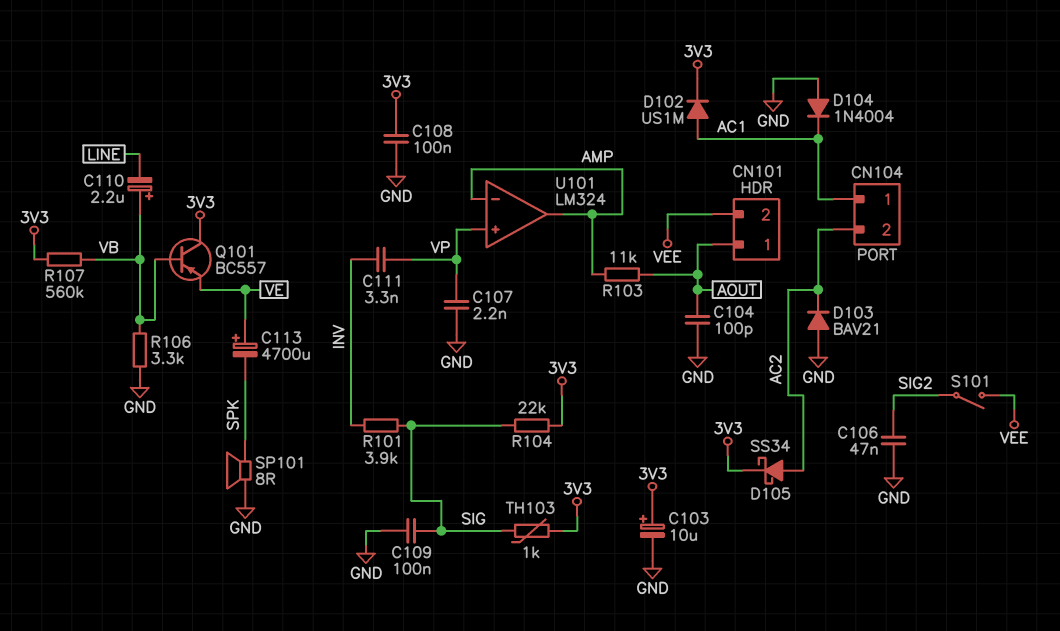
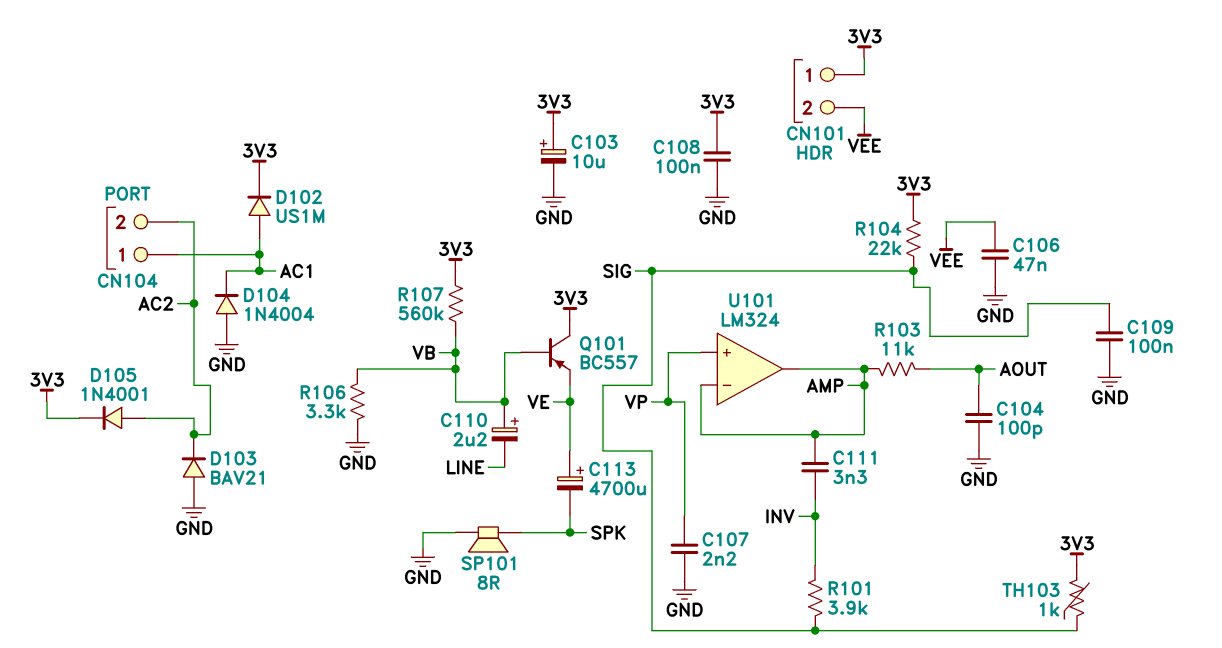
C106: 47nF (GND, SIG2) -> 47nF (GND, VEE)
C111: 3.3nF (INV, VP) -> 3.3nF (AMP, INV)
CN101 pin 1: AOUT -> 3V3
D105: schottky SS34 (A AC2, K 3V3) -> diode 1N4001 (A AC2, K 3V3)
S101: switch (SIG2, VEE) -> none

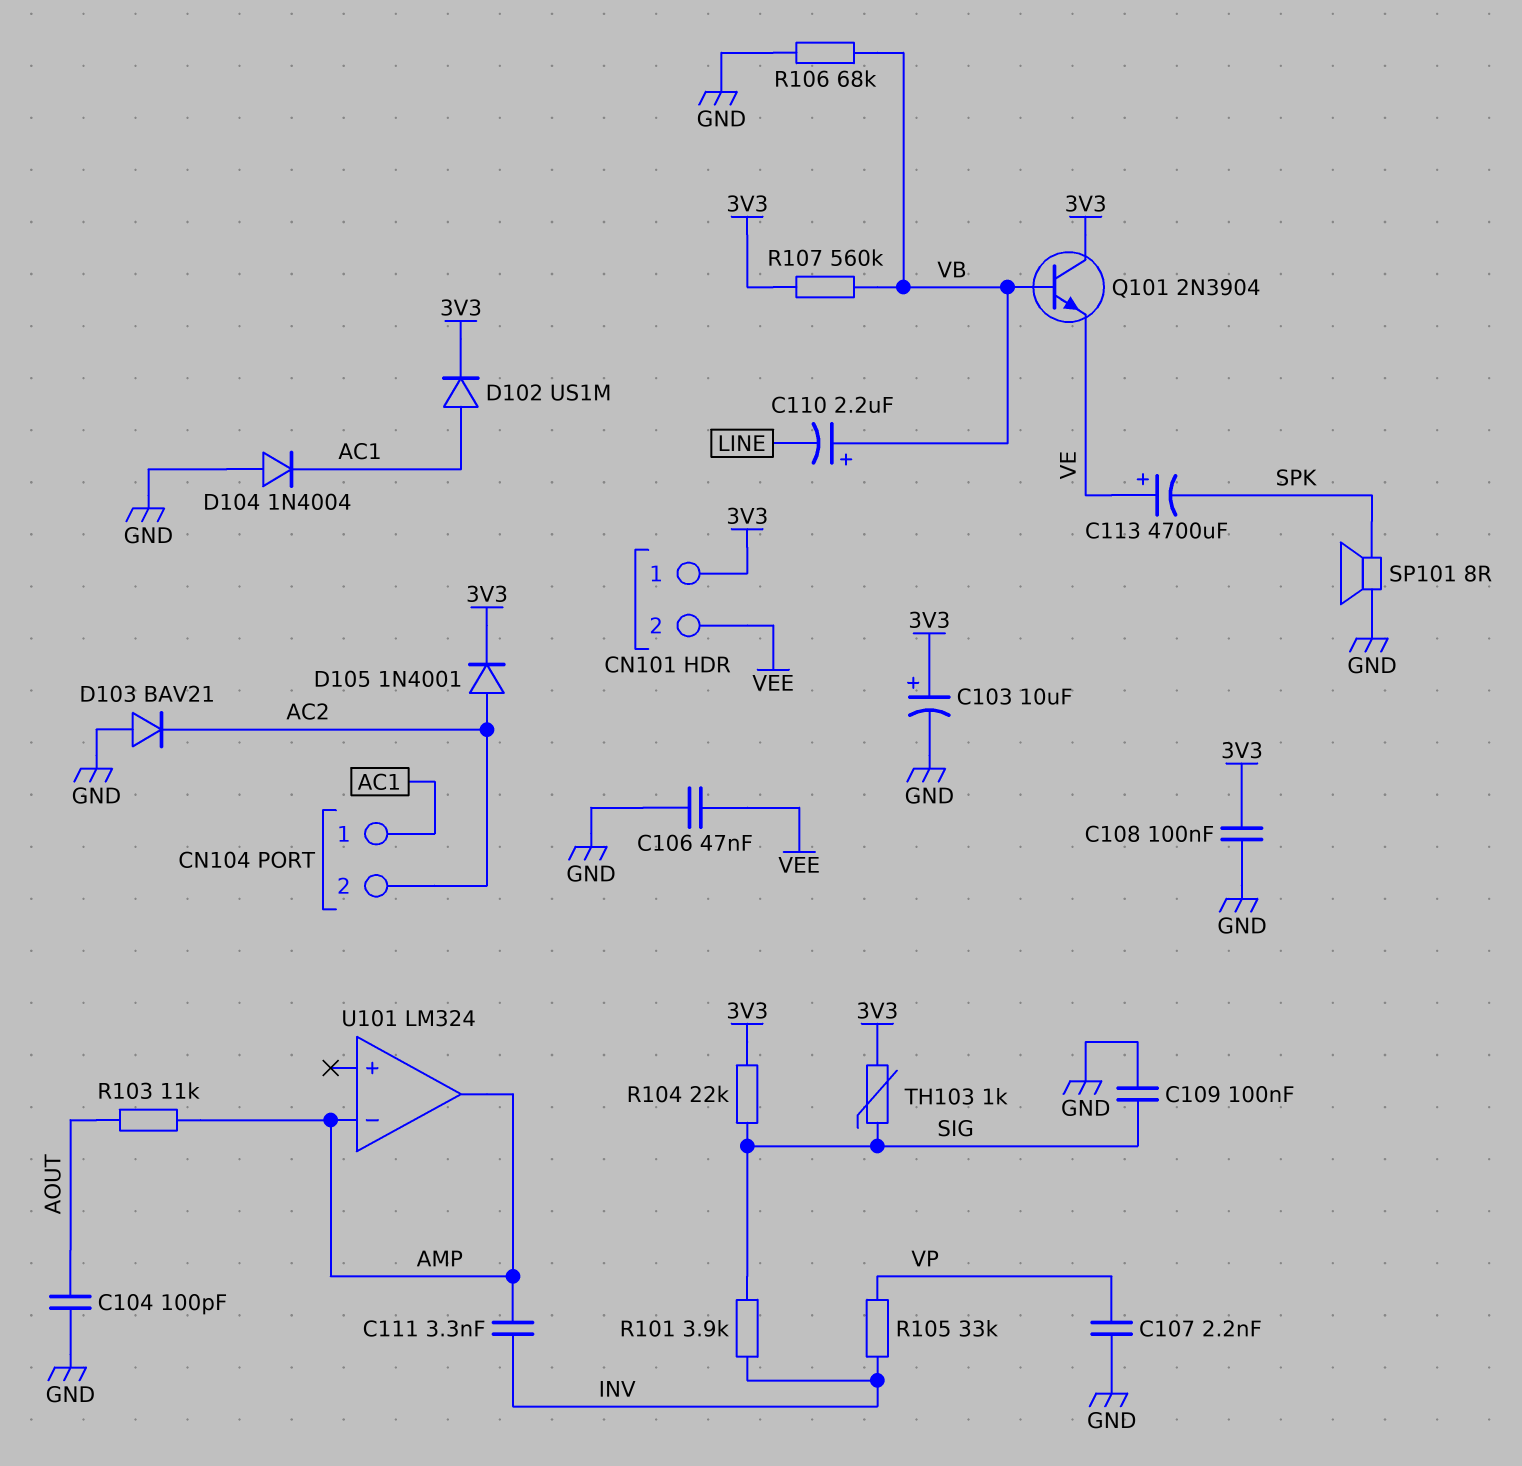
Q101: PNP BC557 (B VB, C 3V3, E VE) -> NPN 2N3904 (B VB, C 3V3, E VE)
R105: none -> 33k (INV, VP)
R106: 3.3k (GND, VB) -> 68k (GND, VB)
U101 pin in+: VP -> none

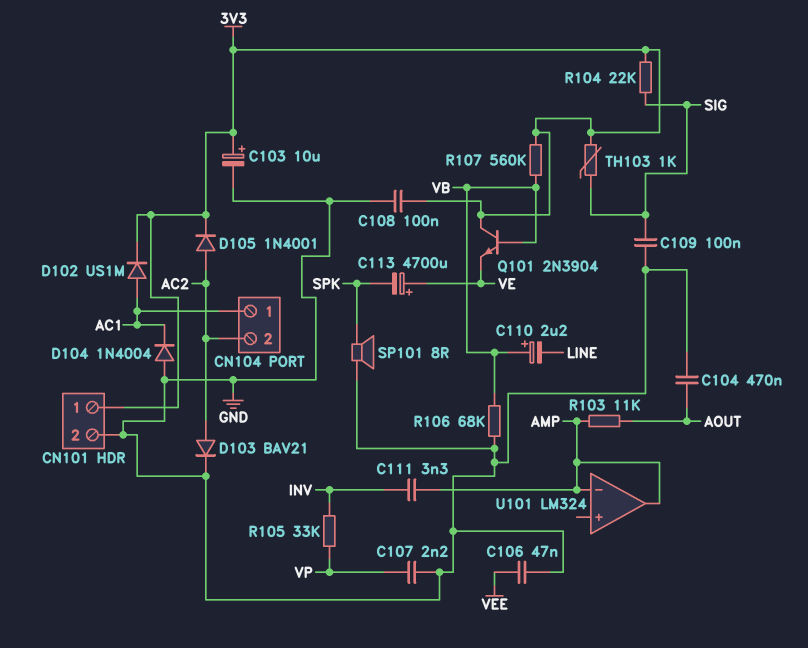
C104: 100pF (AOUT, GND) -> 470nF (AOUT, GND)
CN101 pin 2: VEE -> GND
D103: diode BAV21 (A GND, K AC2) -> diode BAV21 (A AC2, K GND)
R101: 3.9k (INV, SIG) -> none

